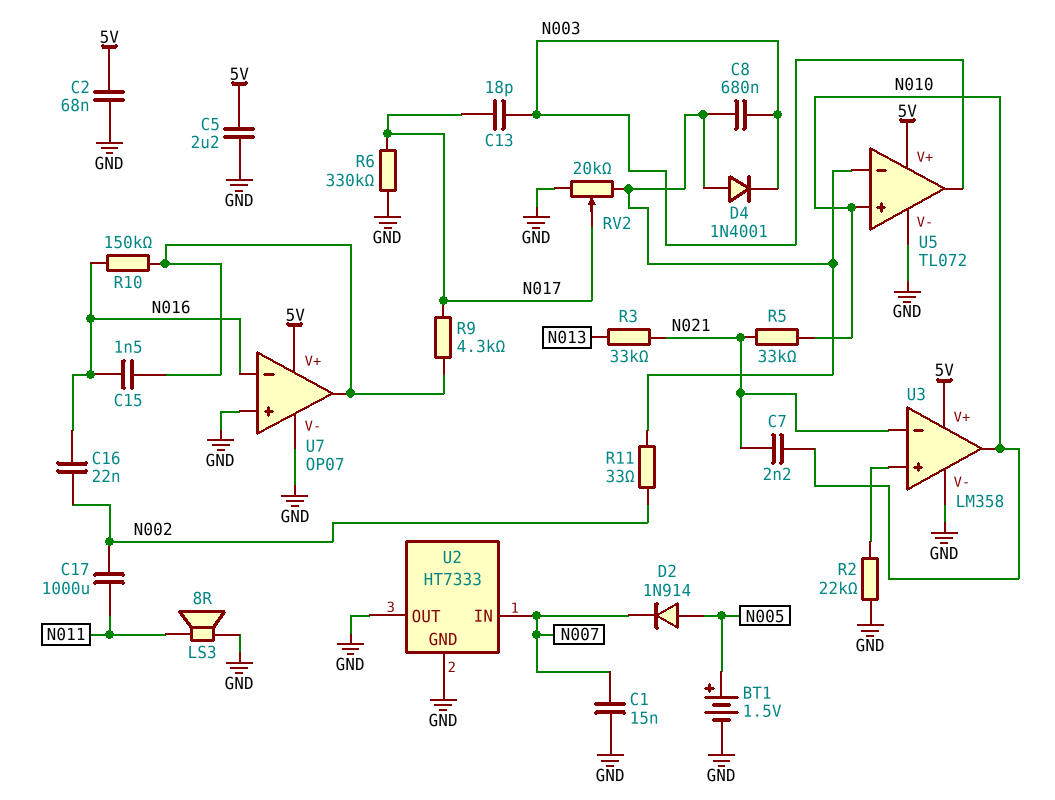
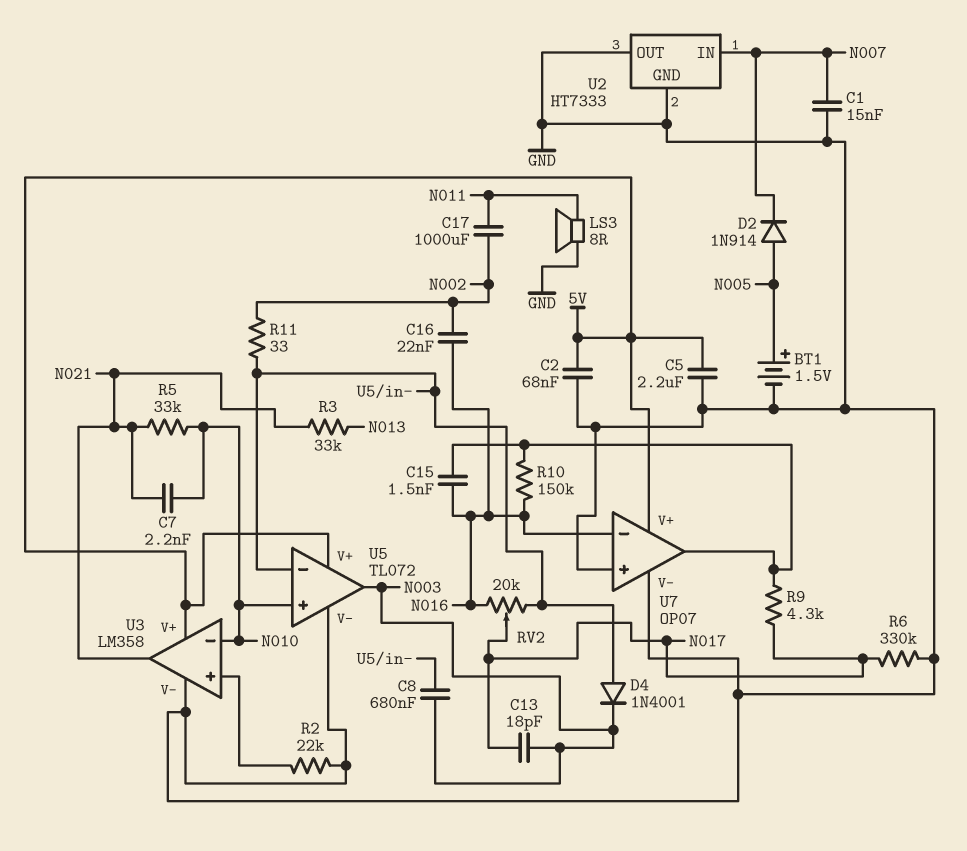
RV2: 20k (GND, U5/in-, wiper N017) -> 20k (N016, U5/in-, wiper N017)
U3 pin in-: N021 -> N010
U3 pin out: N010 -> N021

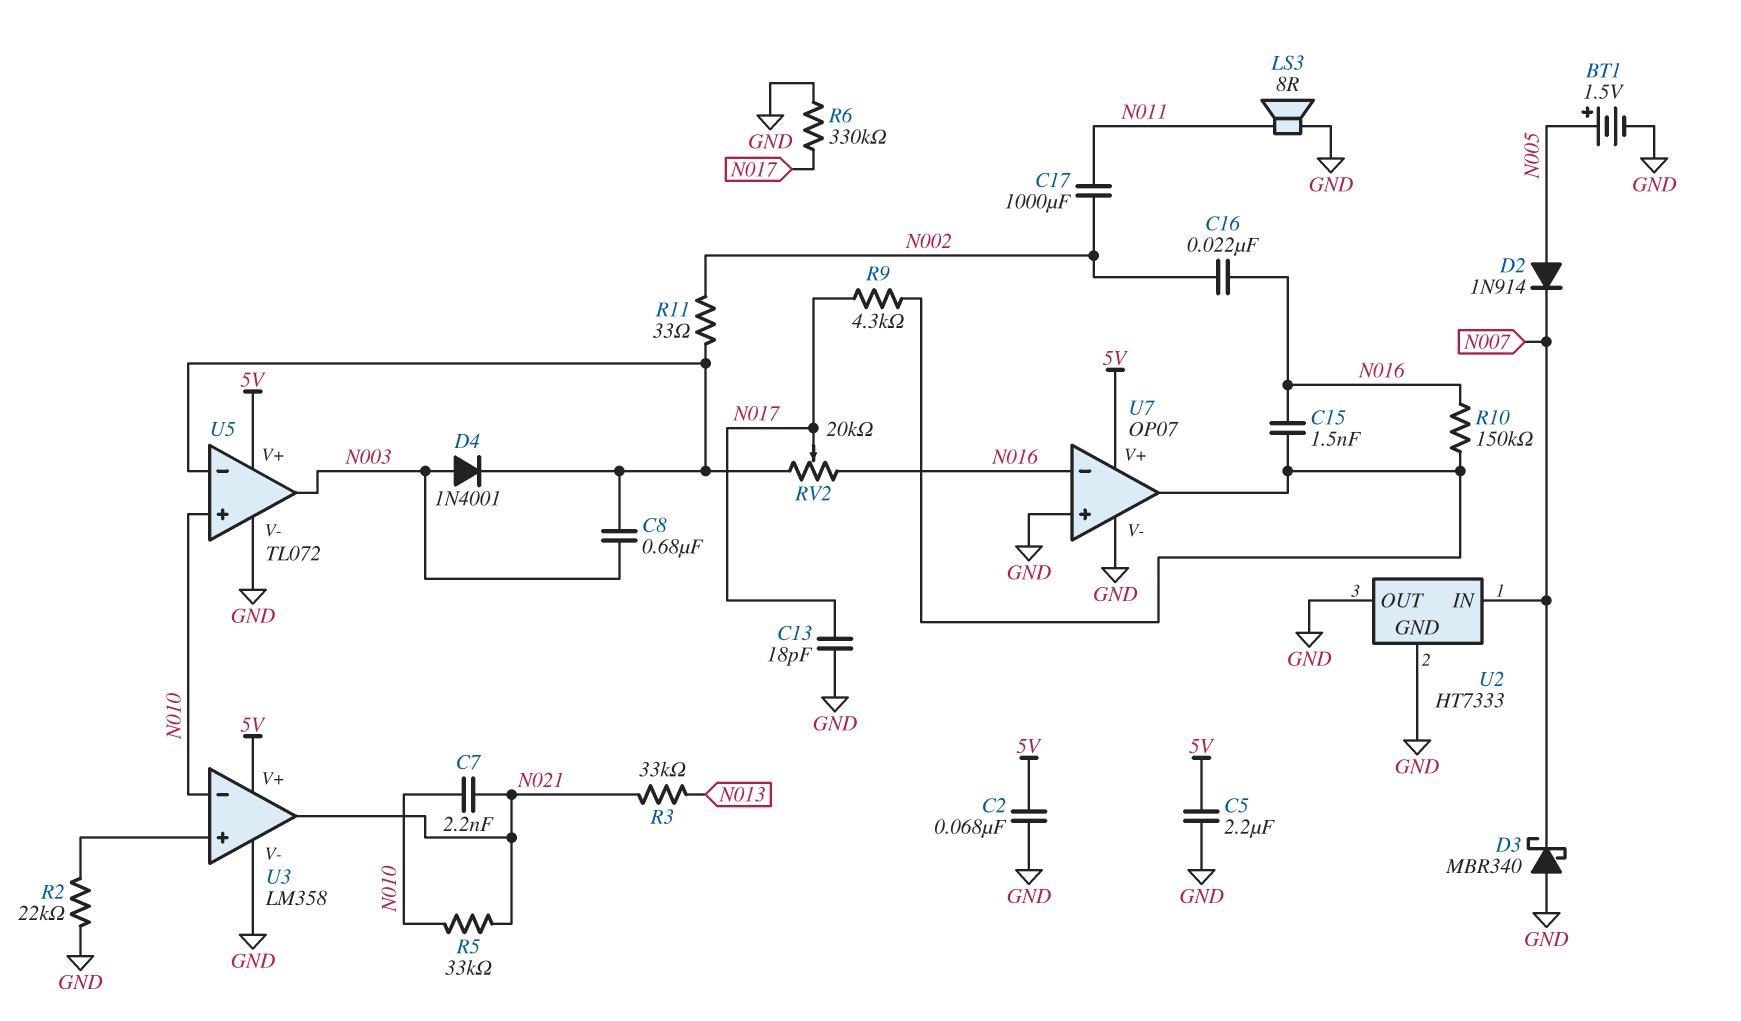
C1: 15nF (GND, N007) -> none
C13: 18pF (N003, N017) -> 18pF (GND, N017)
D3: none -> schottky MBR340 (A GND, K N007)
D4: diode 1N4001 (A U5/in-, K N003) -> diode 1N4001 (A N003, K U5/in-)

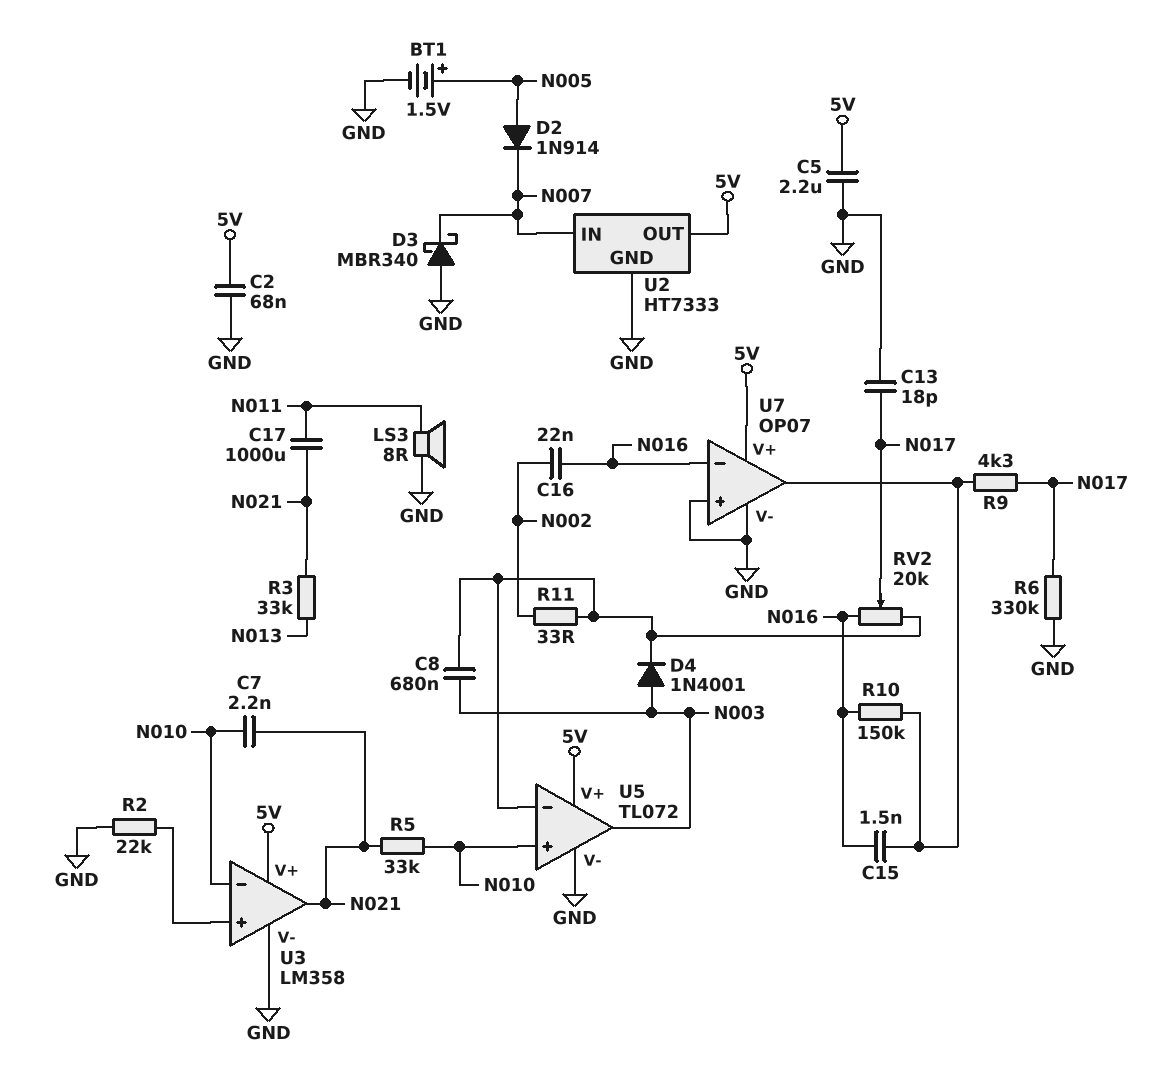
C17: 1000uF (N002, N011) -> 1000uF (N011, N021)
U2 pin OUT: GND -> 5V

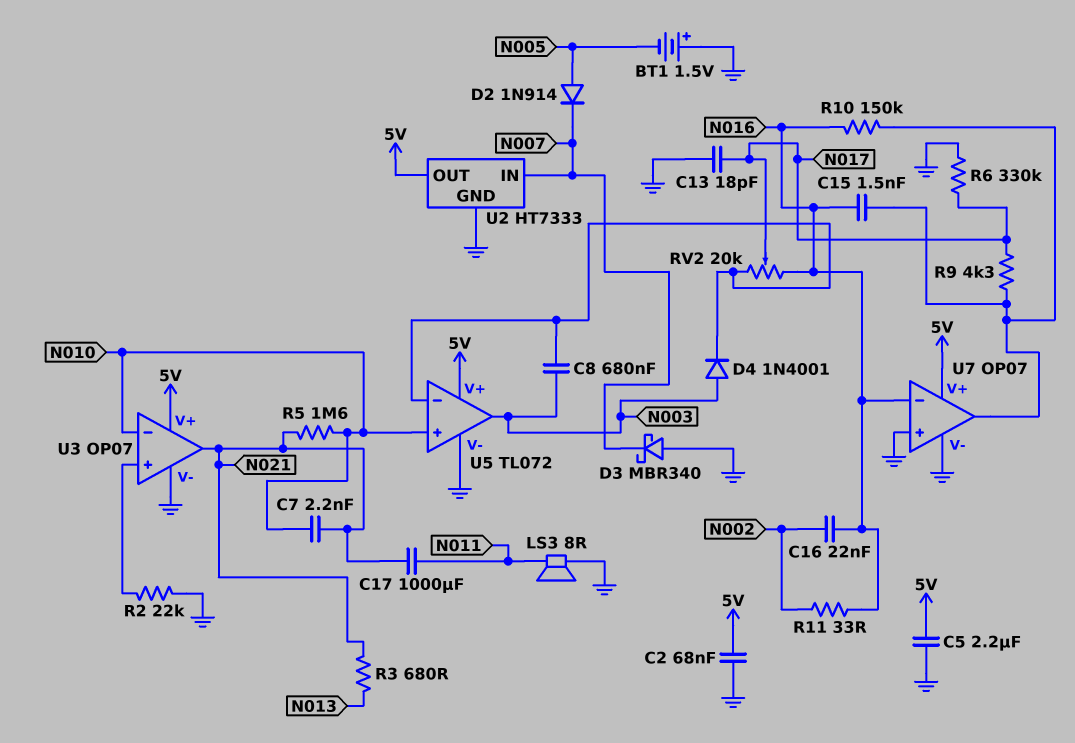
BT1: 1.5V (plus N005, minus GND) -> 1.5V (plus GND, minus N005)
R3: 33k (N013, N021) -> 680 (N013, N021)
R5: 33k (N010, N021) -> 1.6M (N010, N021)
R11: 33 (N002, U5/in-) -> 33 (N002, N016)
U3: LM358 -> OP07

